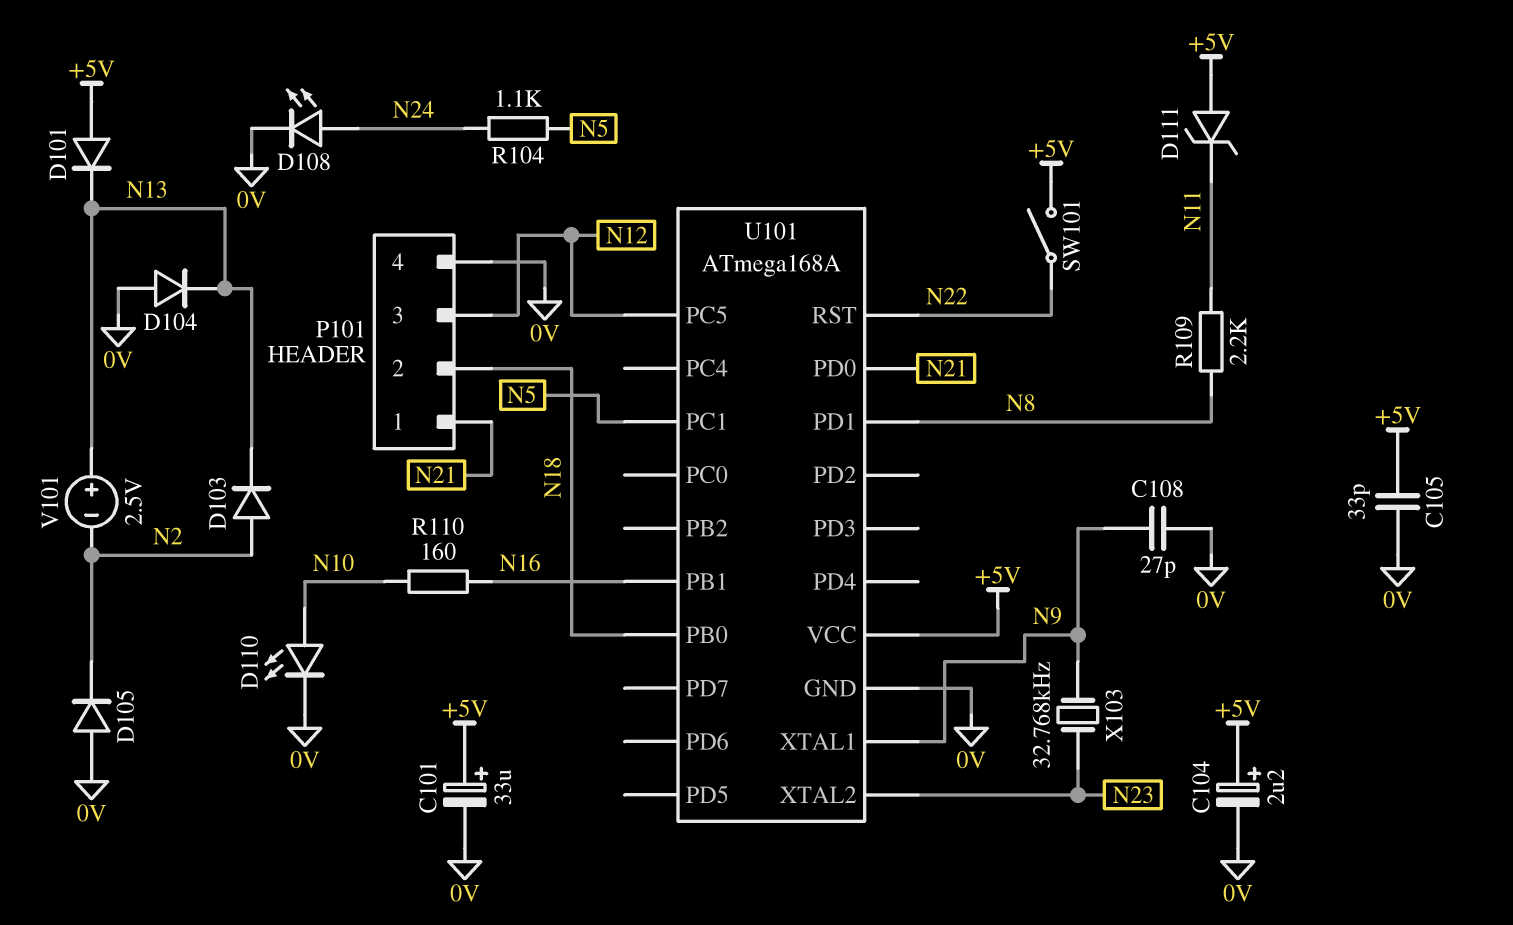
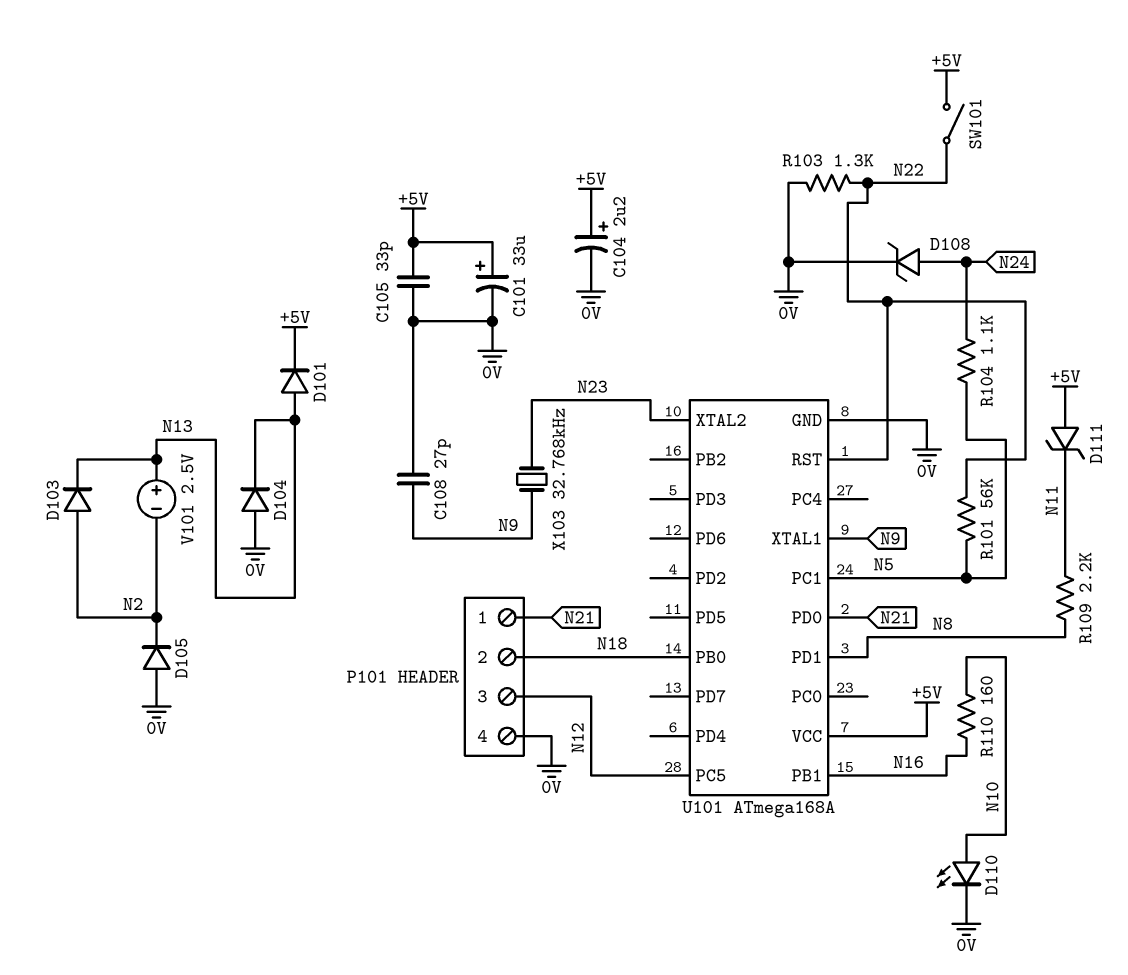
D101: diode (A +5V, K N13) -> diode (A N13, K +5V)
D108: LED (A N24, K 0V) -> zener (A N24, K 0V)
R101: none -> 56k (N5, N22)
R103: none -> 1.3k (0V, N22)

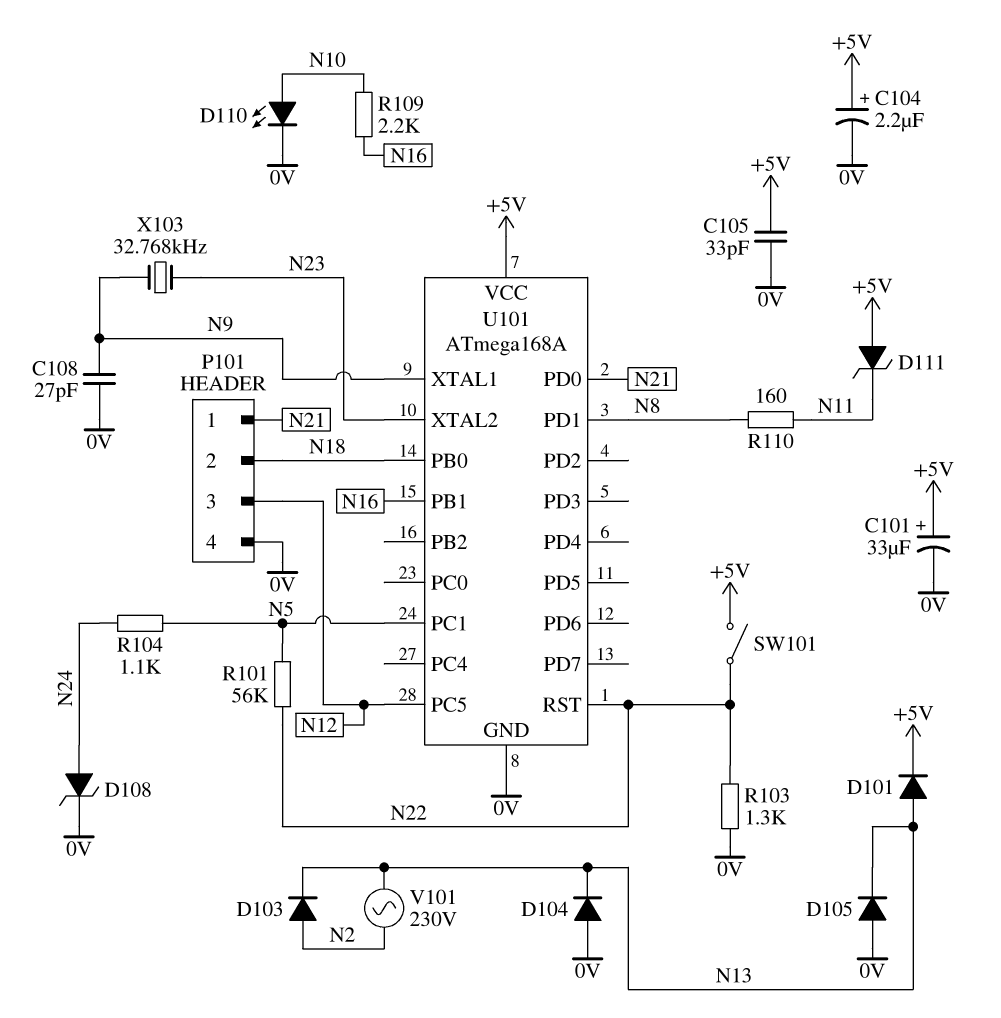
D105: diode (A 0V, K N2) -> diode (A 0V, K N13)
R109: 2.2k (N8, N11) -> 2.2k (N10, N16)
R110: 160 (N10, N16) -> 160 (N8, N11)
V101: 2.5V (plus N13, minus N2) -> AC 230V (N2, N13)

